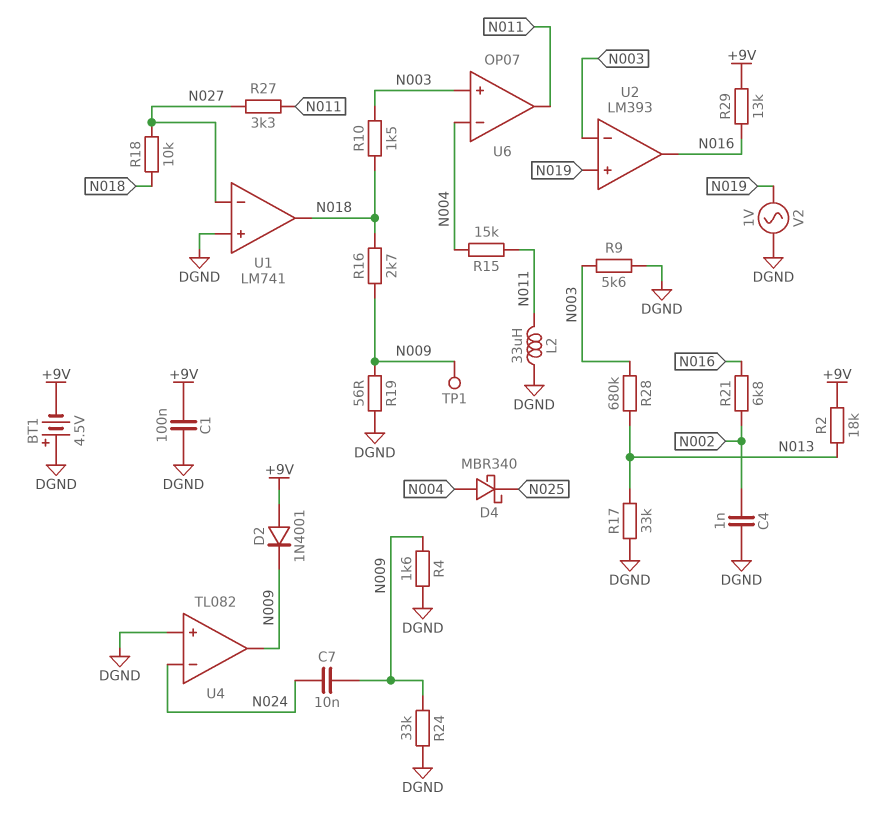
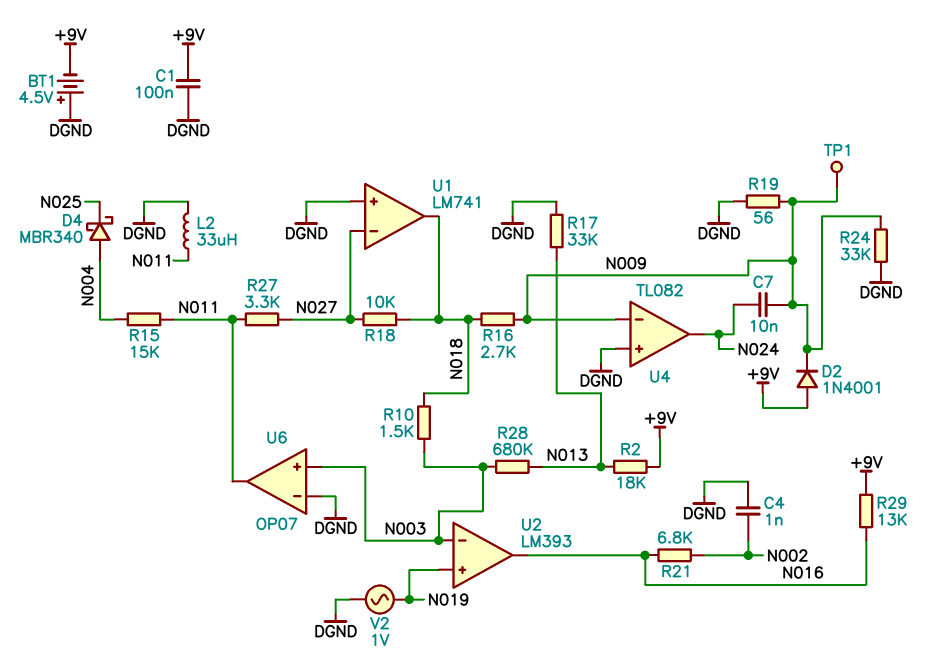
R4: 1.6k (DGND, N009) -> none
R9: 5.6k (DGND, N003) -> none
U4 pin in-: N024 -> N009
U4 pin out: N009 -> N024
U6 pin in-: N004 -> DGND

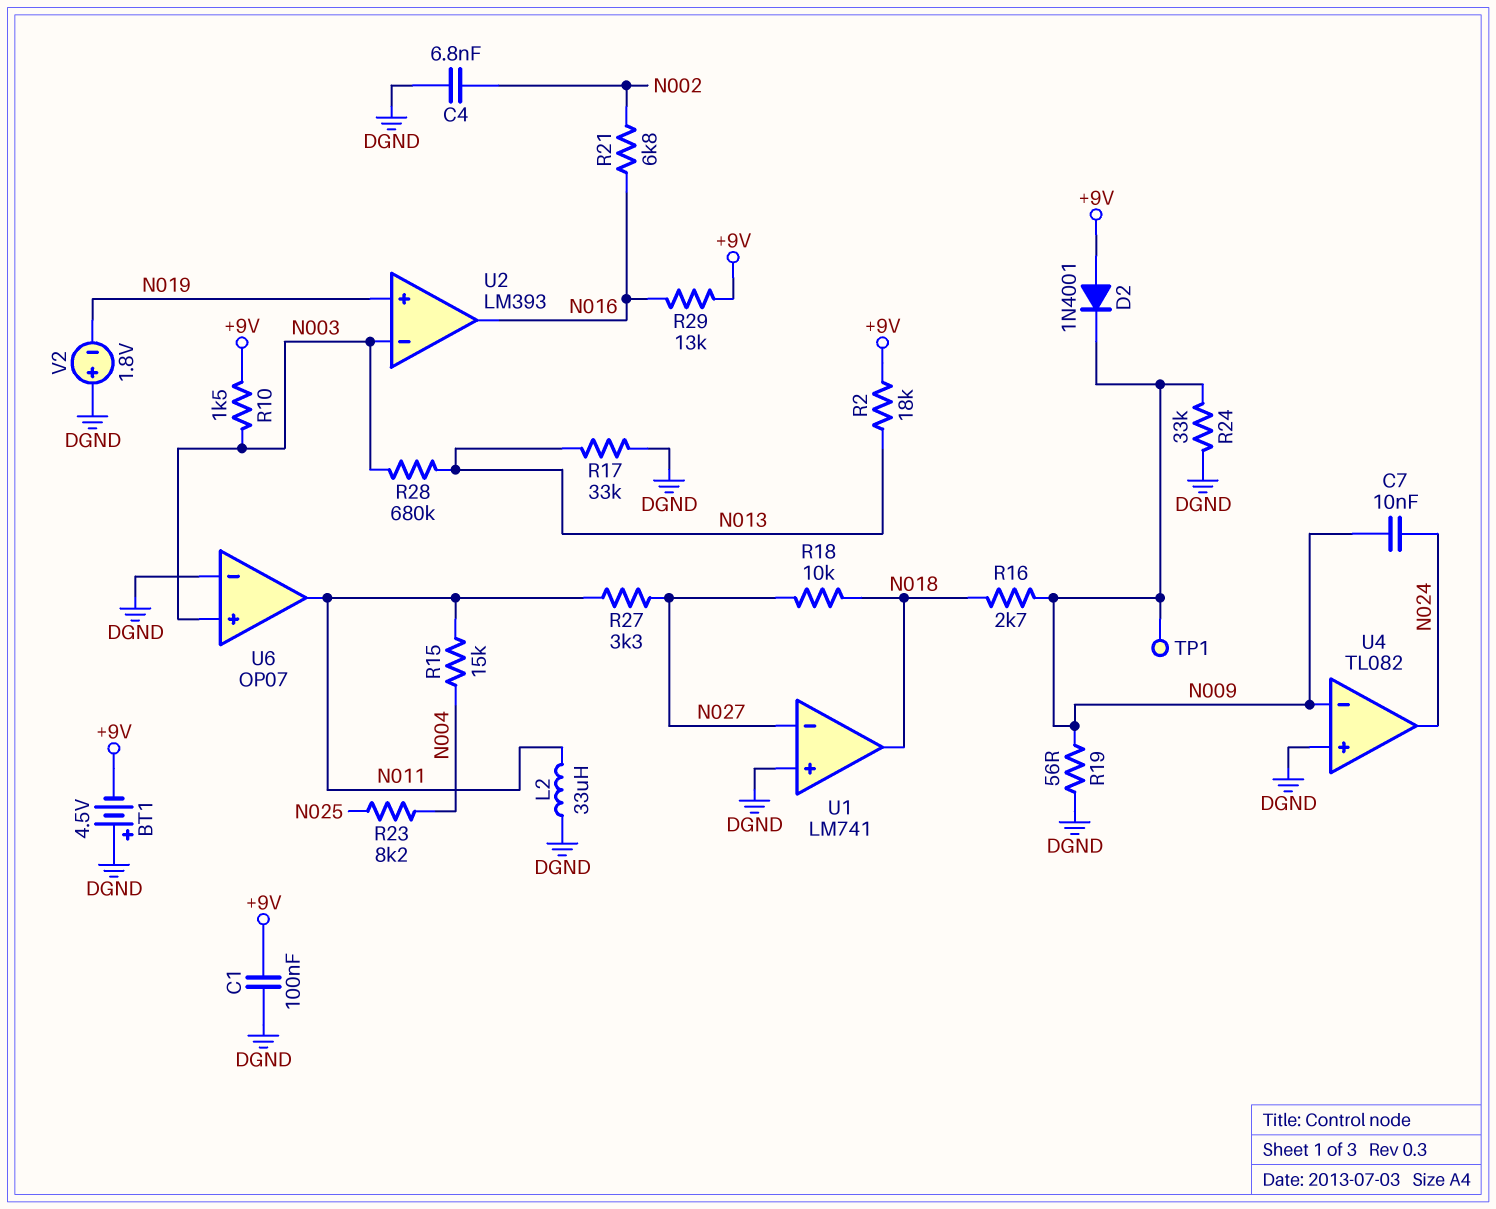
C4: 1nF (DGND, N002) -> 6.8nF (DGND, N002)
D4: schottky MBR340 (A N004, K N025) -> none
R10: 1.5k (N003, N018) -> 1.5k (+9V, N003)
R23: none -> 8.2k (N004, N025)
V2: AC 1V (DGND, N019) -> 1.8V (plus DGND, minus N019)

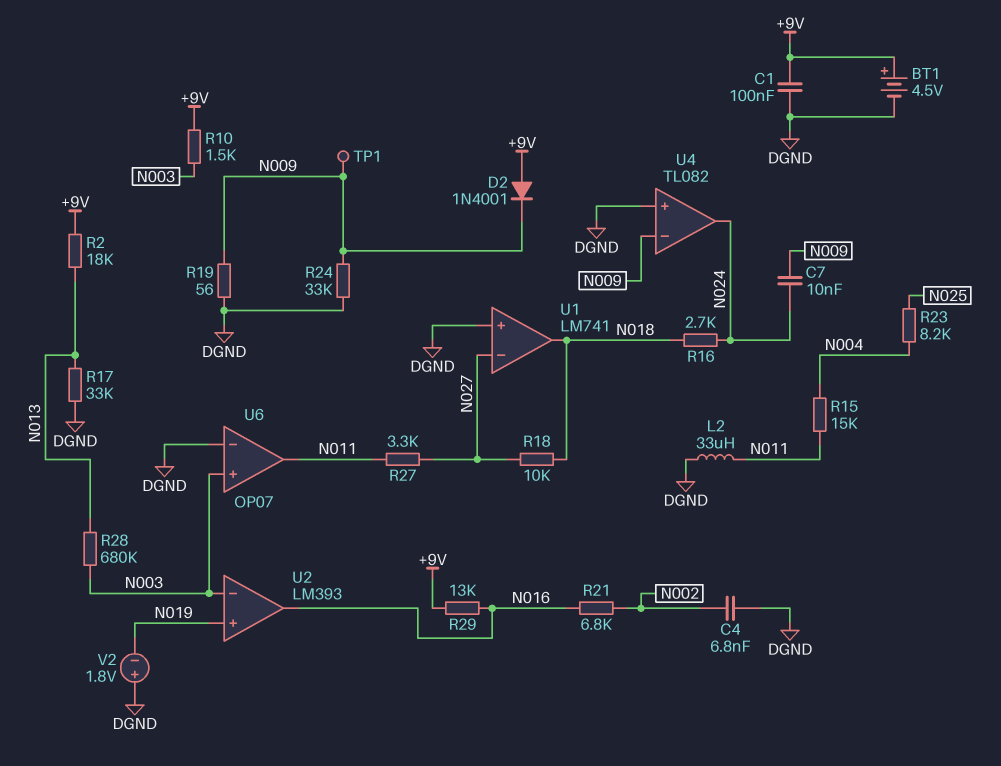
BT1: 4.5V (plus DGND, minus +9V) -> 4.5V (plus +9V, minus DGND)
R16: 2.7k (N009, N018) -> 2.7k (N018, N024)

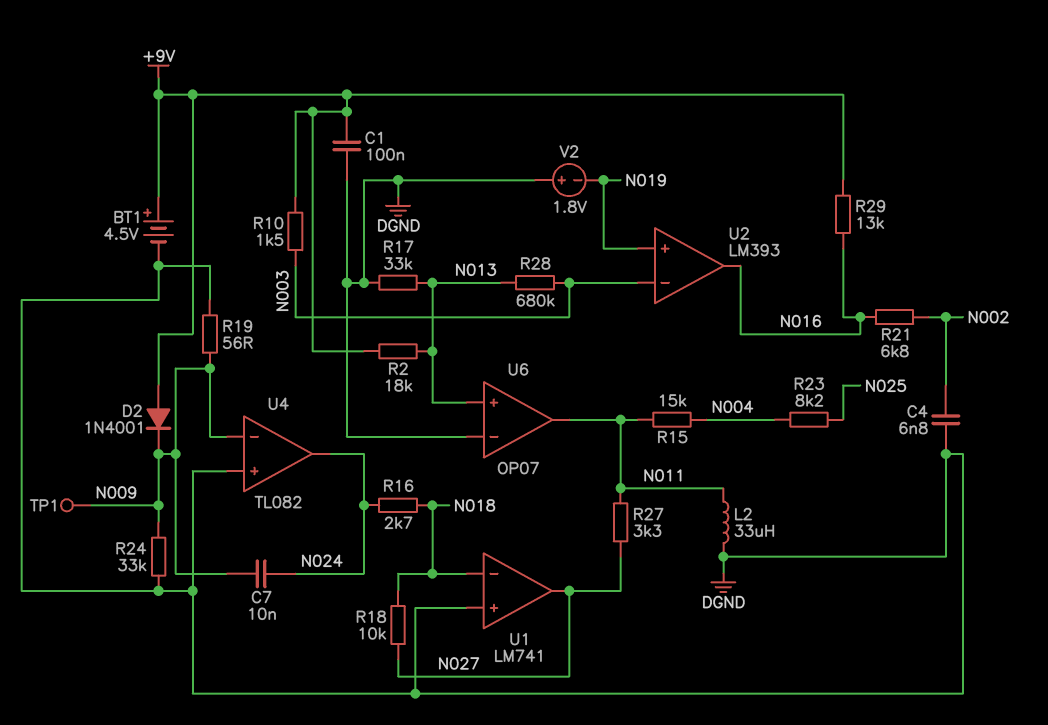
U1 pin in-: N027 -> N018
U1 pin out: N018 -> N027
U6 pin in+: N003 -> N013

